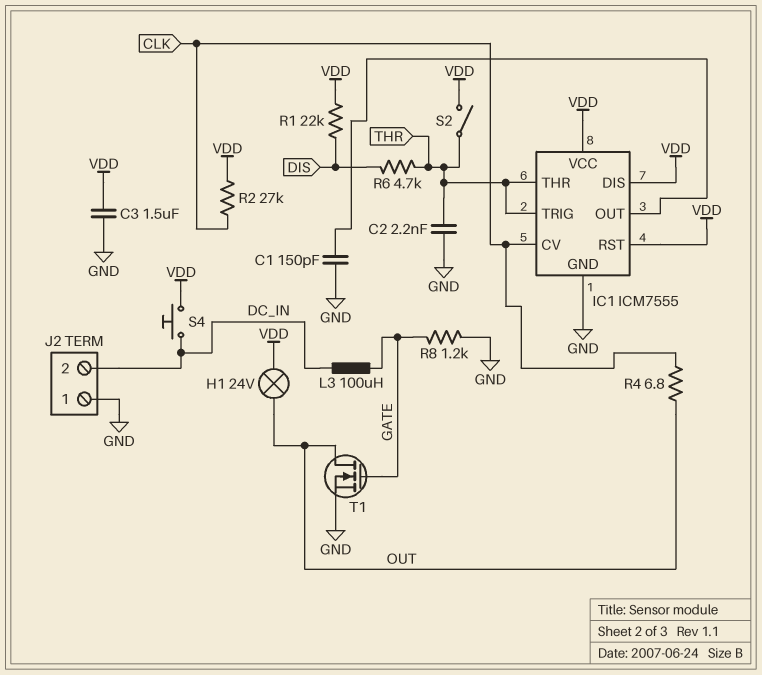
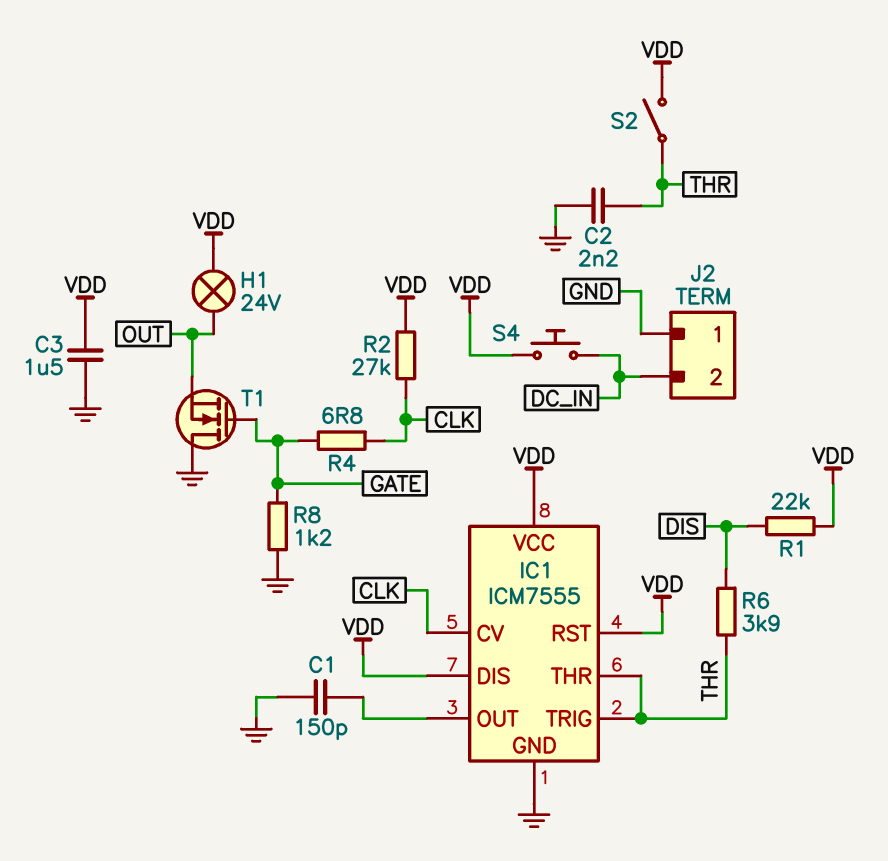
L3: 100uH (DC_IN, GATE) -> none
R4: 6.8 (CLK, OUT) -> 6.8 (CLK, GATE)
R6: 4.7k (DIS, THR) -> 3.9k (DIS, THR)
T1: NMOS (G GATE, D OUT, S GND) -> NMOS (G GATE, D GND, S OUT)

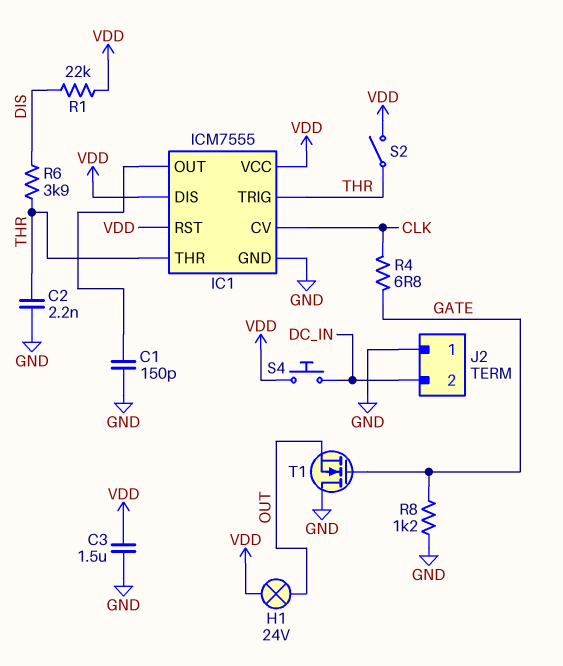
R2: 27k (CLK, VDD) -> none

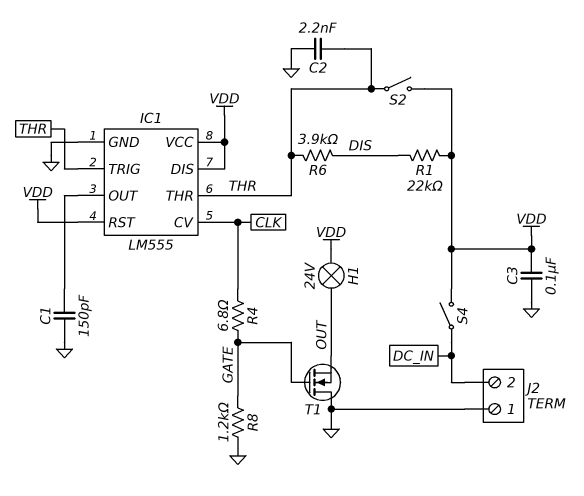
C3: 1.5uF (GND, VDD) -> 100nF (GND, VDD)
IC1: ICM7555 -> LM555
S4: button (DC_IN, VDD) -> switch (DC_IN, VDD)

